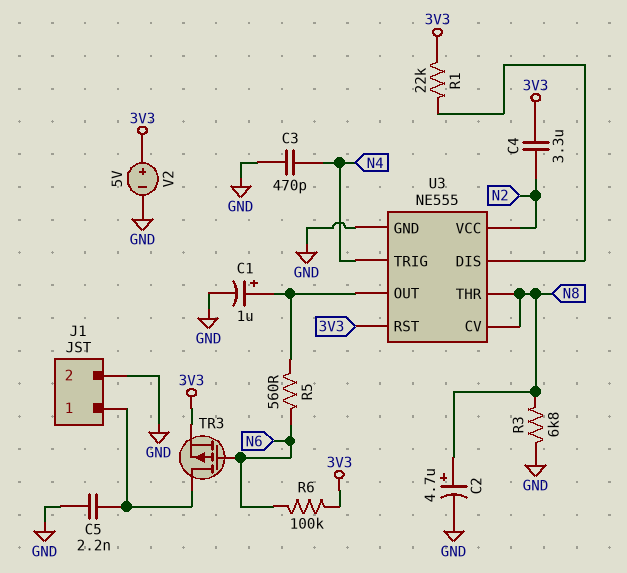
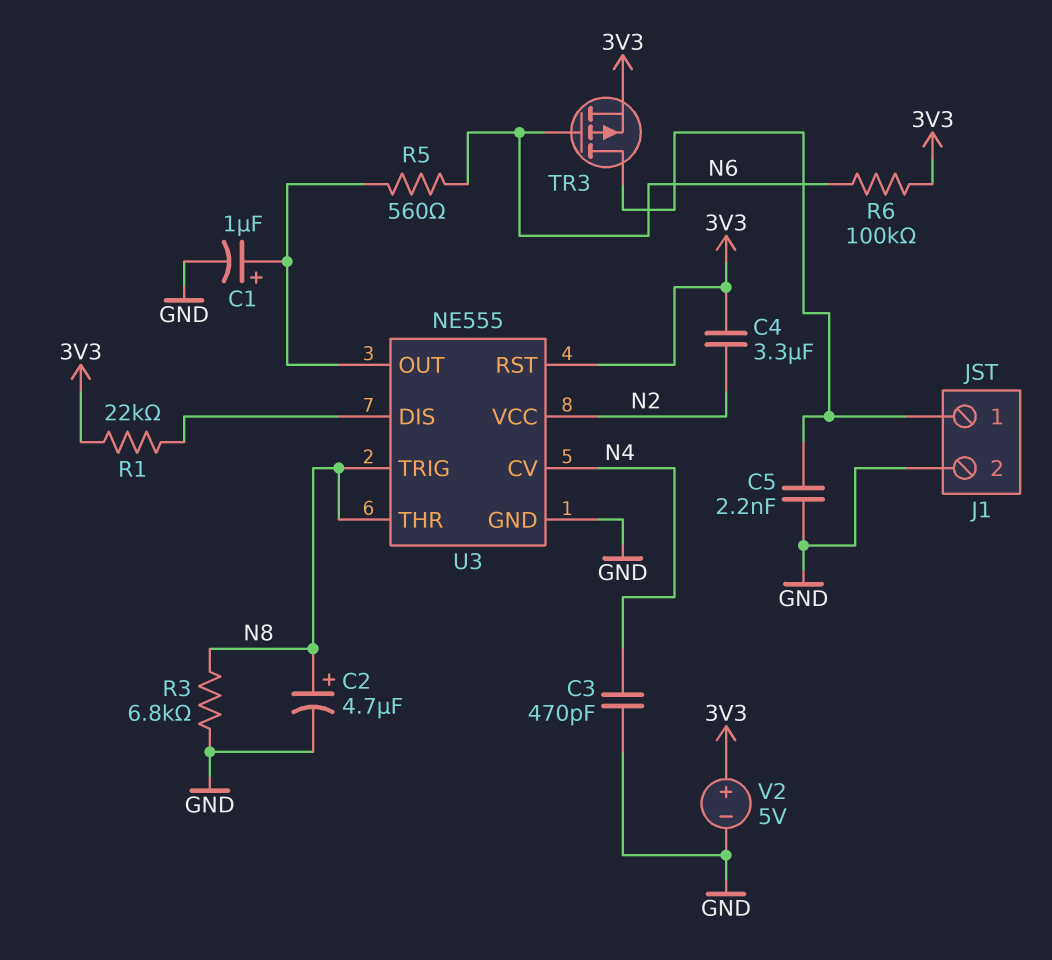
U3 pin CV: N8 -> N4
U3 pin TRIG: N4 -> N8

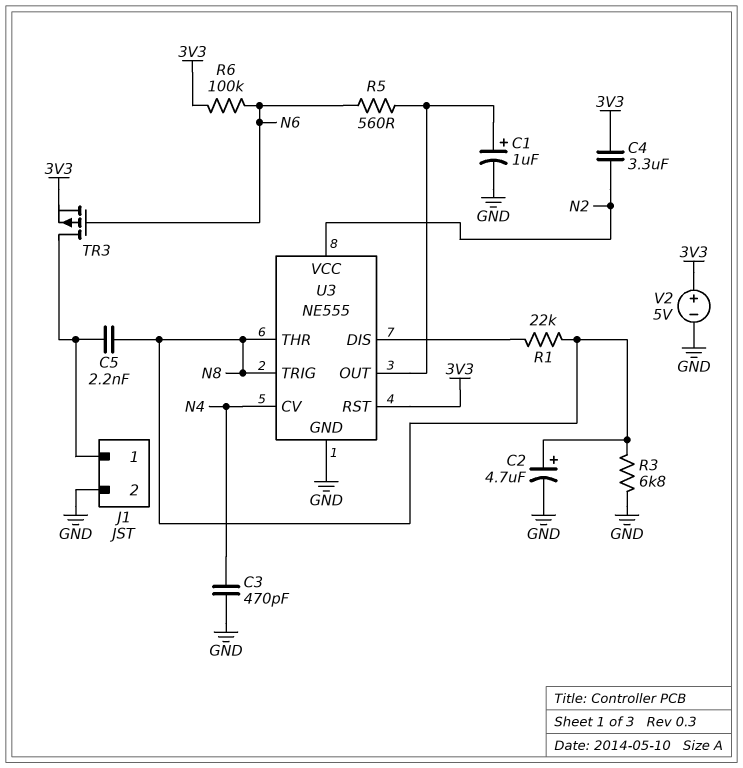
C5: 2.2nF (GND, J1/1) -> 2.2nF (J1/1, N8)
R1: 22k (3V3, U3/DIS) -> 22k (N8, U3/DIS)

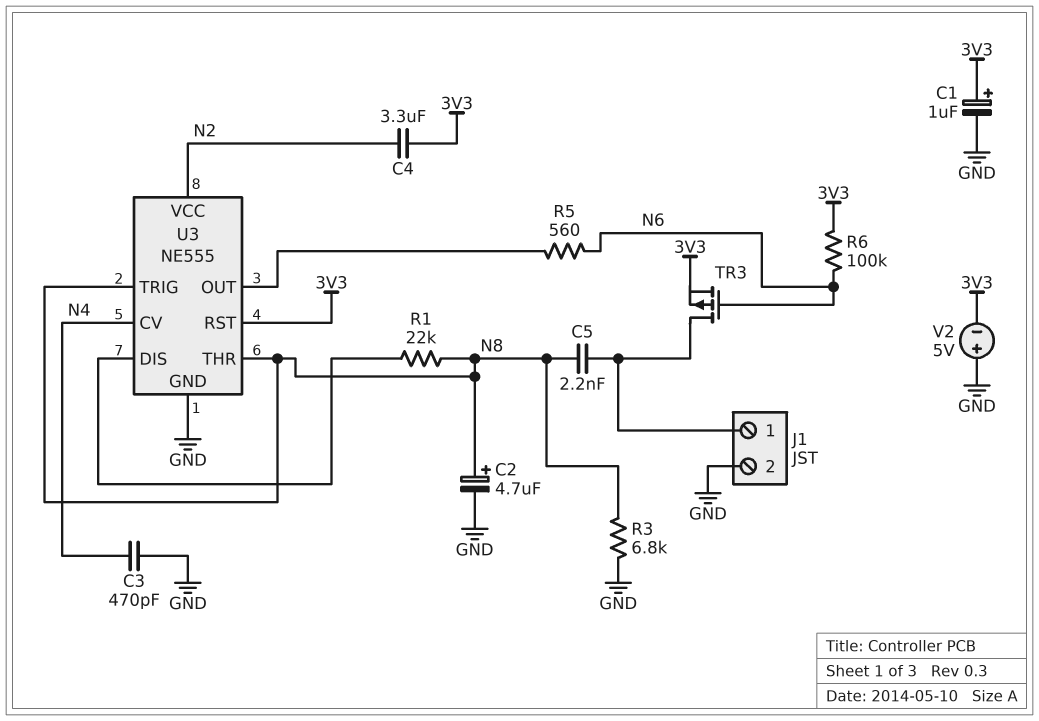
C1: 1uF (plus U3/OUT, minus GND) -> 1uF (plus 3V3, minus GND)
V2: 5V (plus 3V3, minus GND) -> 5V (plus GND, minus 3V3)

